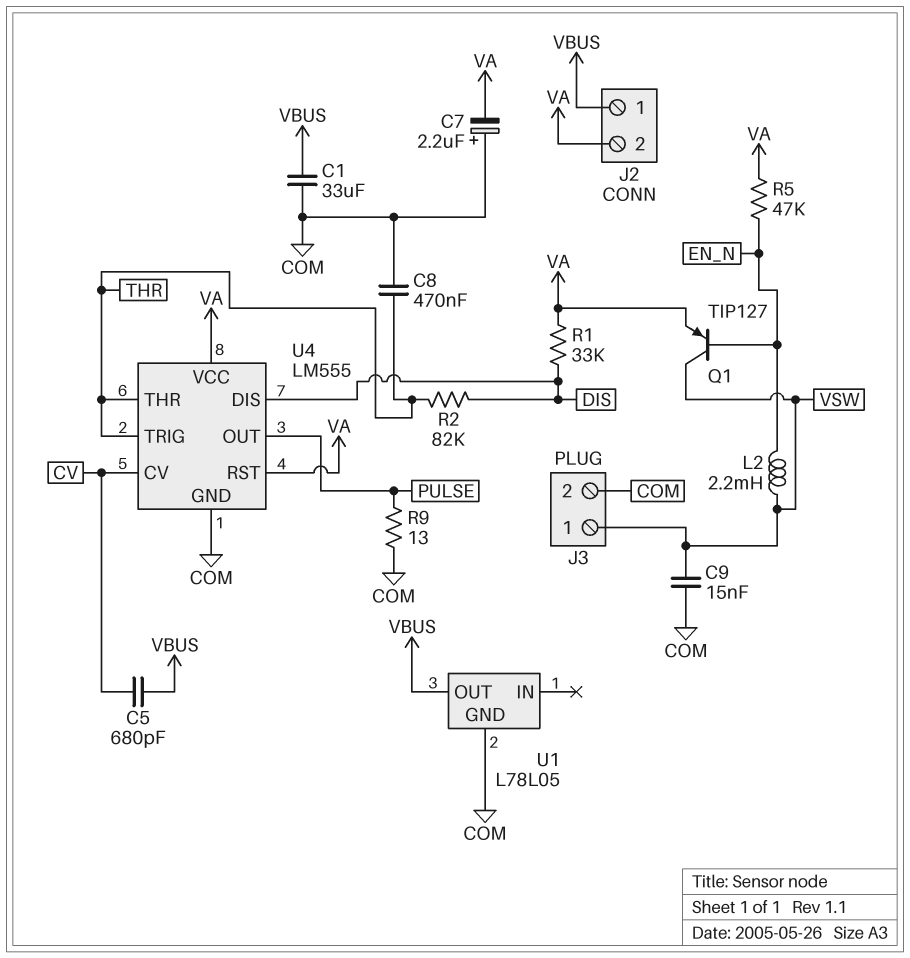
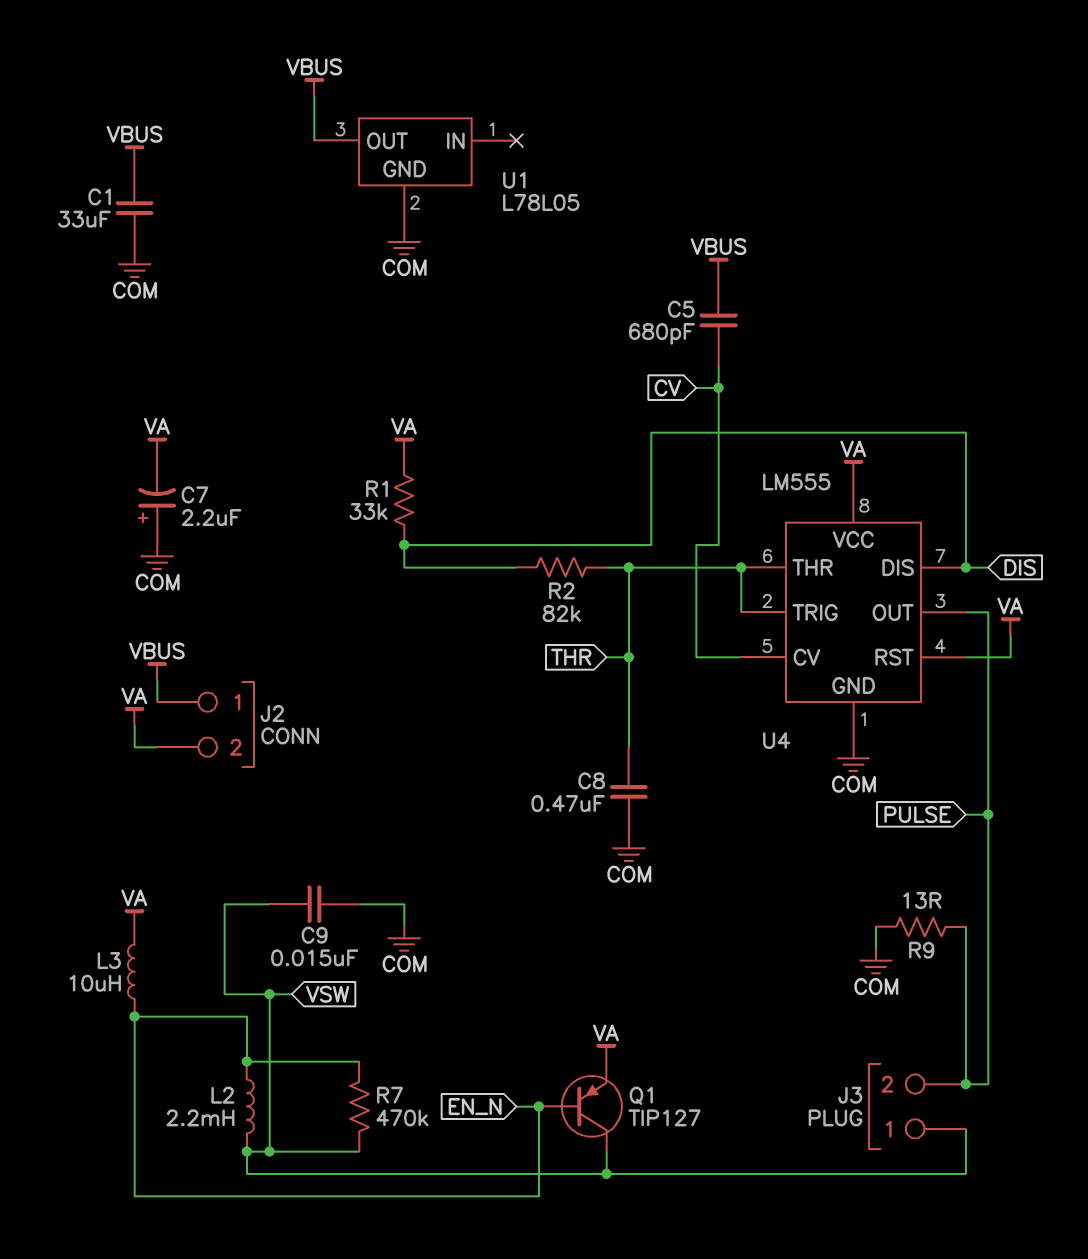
J3 pin 2: COM -> PULSE
L3: none -> 10uH (EN_N, VA)
R5: 47k (EN_N, VA) -> none
R7: none -> 470k (EN_N, VSW)

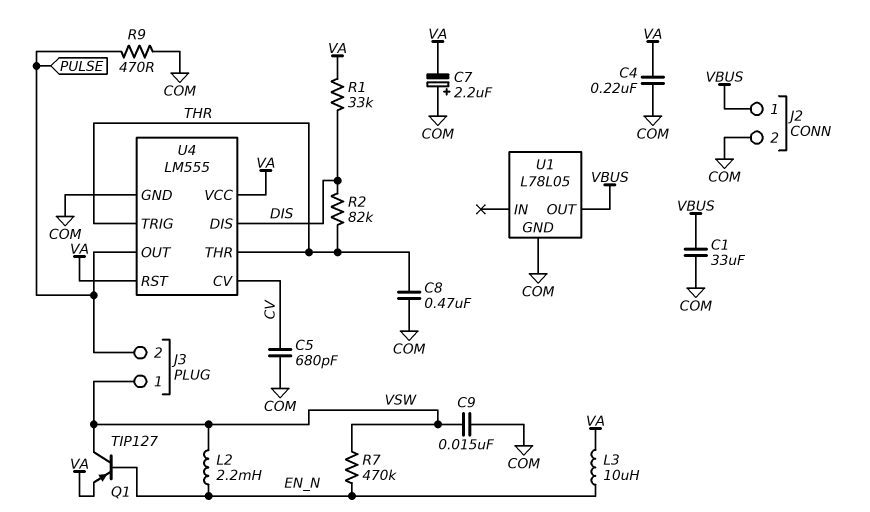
C4: none -> 220nF (COM, VA)
C5: 680pF (CV, VBUS) -> 680pF (COM, CV)
J2 pin 2: VA -> COM
R9: 13 (COM, PULSE) -> 470 (COM, PULSE)

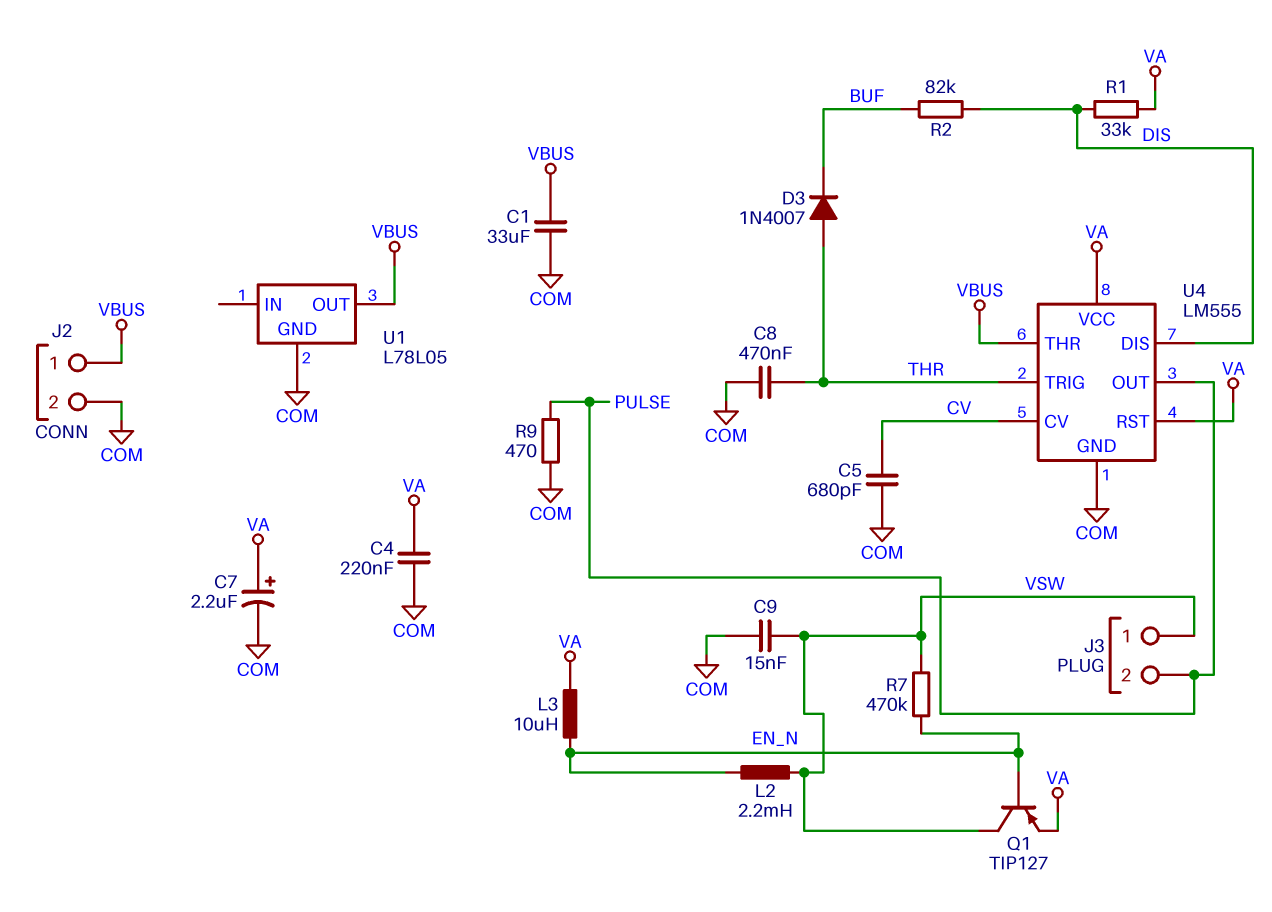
C7: 2.2uF (plus COM, minus VA) -> 2.2uF (plus VA, minus COM)
D3: none -> diode 1N4007 (A THR, K BUF)
R2: 82k (DIS, THR) -> 82k (BUF, DIS)
U4 pin THR: THR -> VBUS

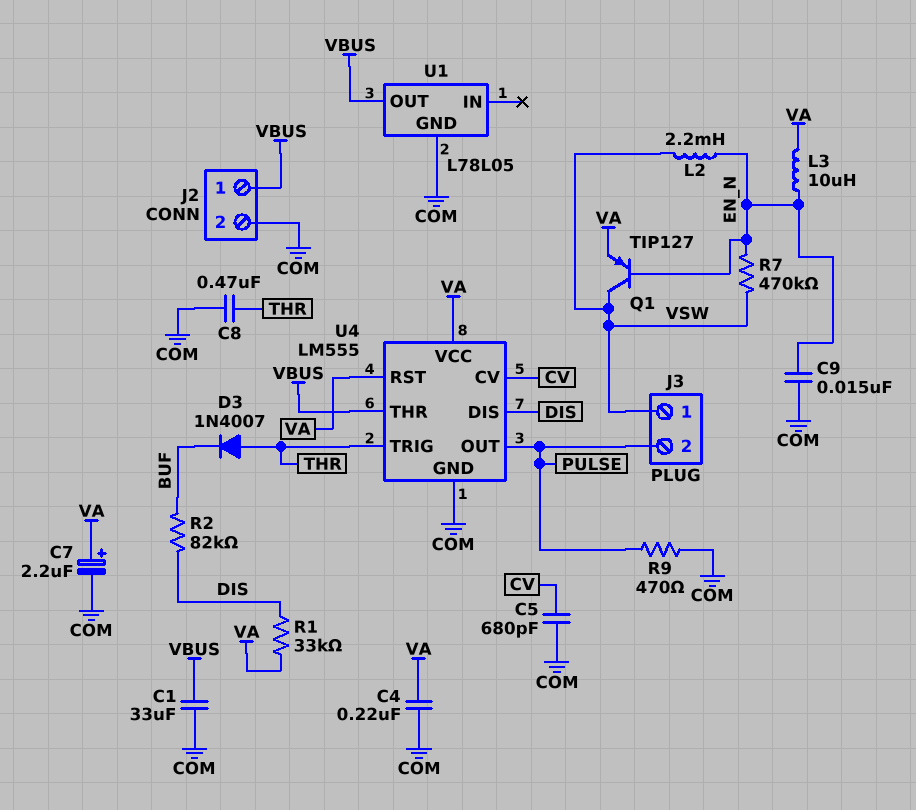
C9: 15nF (COM, VSW) -> 15nF (COM, EN_N)

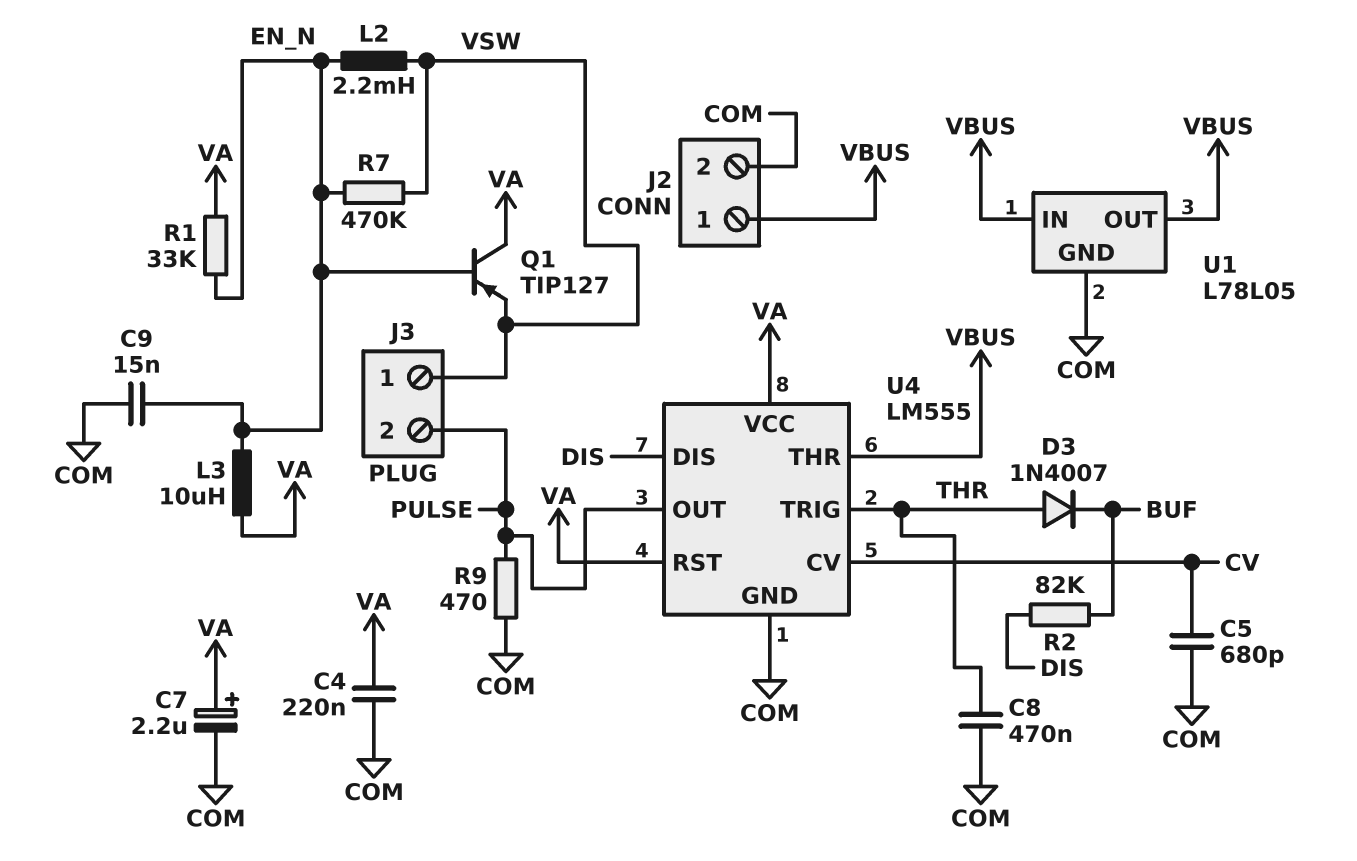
C1: 33uF (COM, VBUS) -> none
Q1: PNP TIP127 (B EN_N, C VSW, E VA) -> PNP TIP127 (B EN_N, C VA, E VSW)
R1: 33k (DIS, VA) -> 33k (EN_N, VA)
U1 pin IN: none -> VBUS

